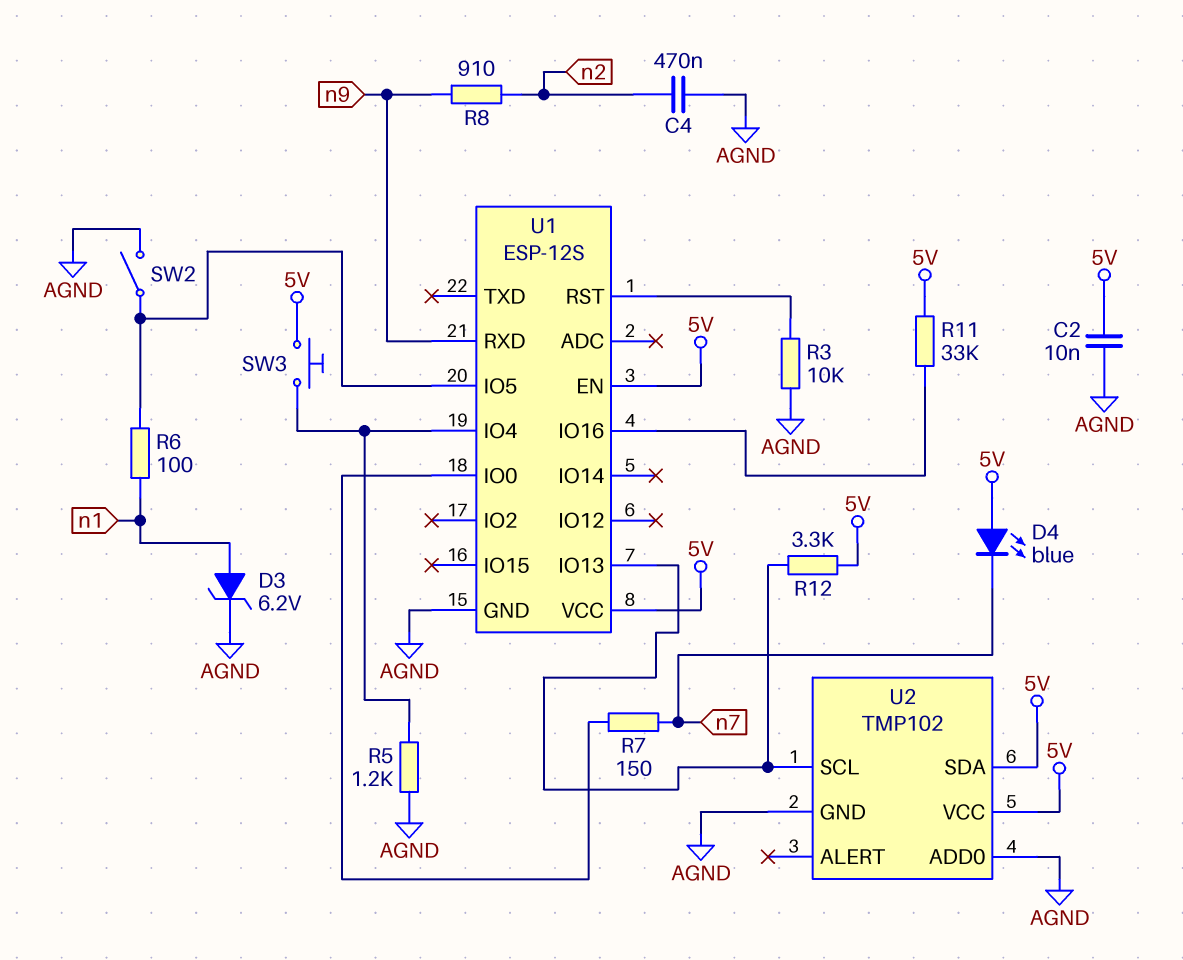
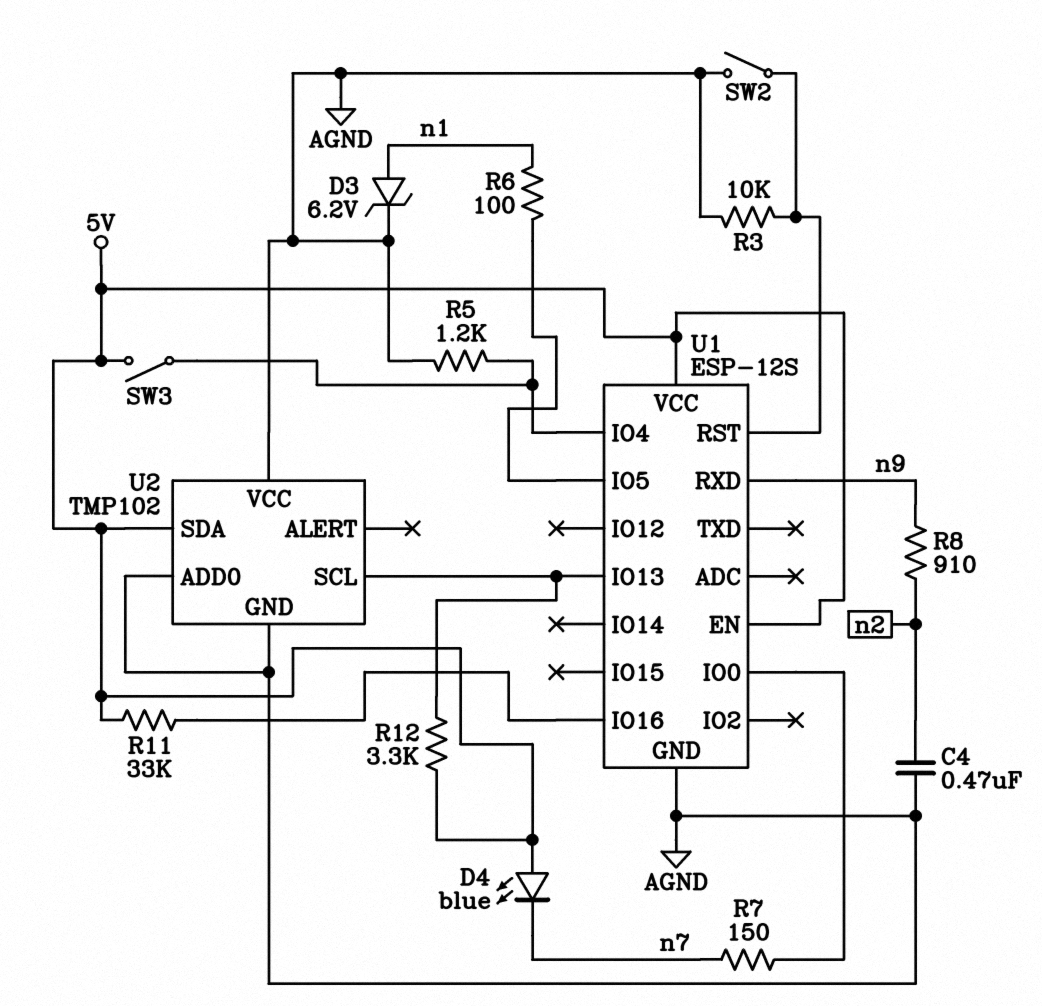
C2: 10nF (5V, AGND) -> none
SW2: switch (AGND, U1/IO5) -> switch (AGND, U1/RST)
SW3: button (5V, U1/IO4) -> switch (5V, U1/IO4)
U2 pin VCC: 5V -> AGND

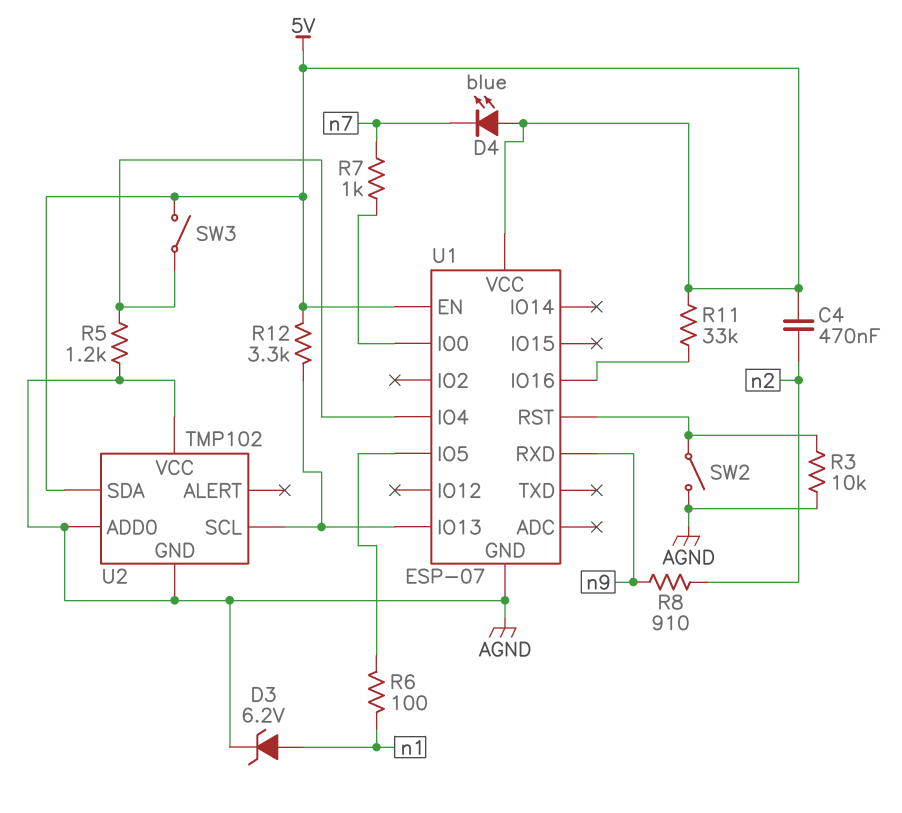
C4: 470nF (AGND, n2) -> 470nF (5V, n2)
R7: 150 (U1/IO0, n7) -> 1k (U1/IO0, n7)
U1: ESP-12S -> ESP-07

